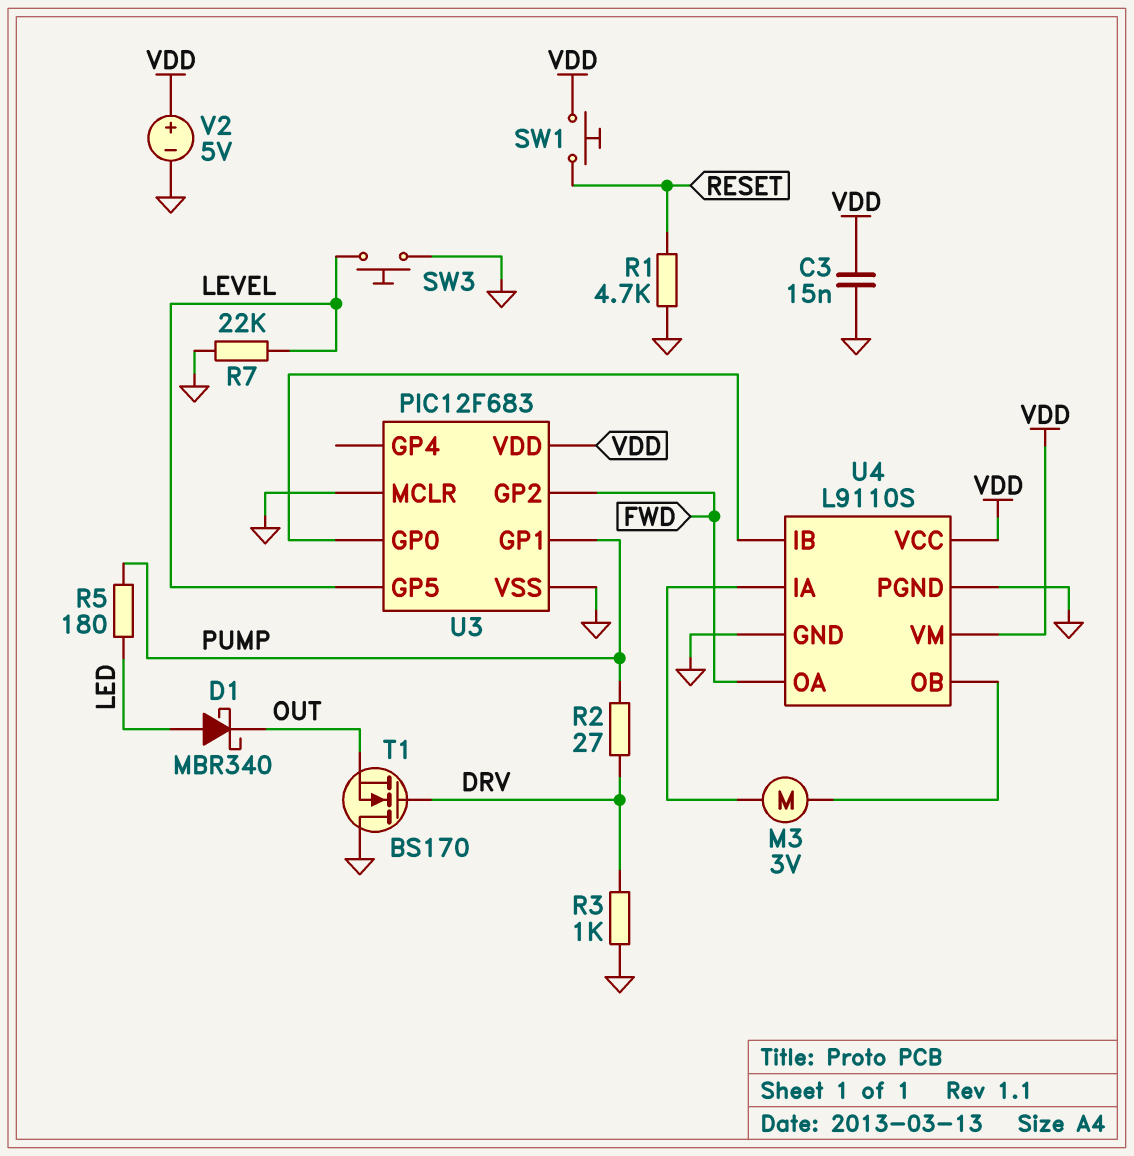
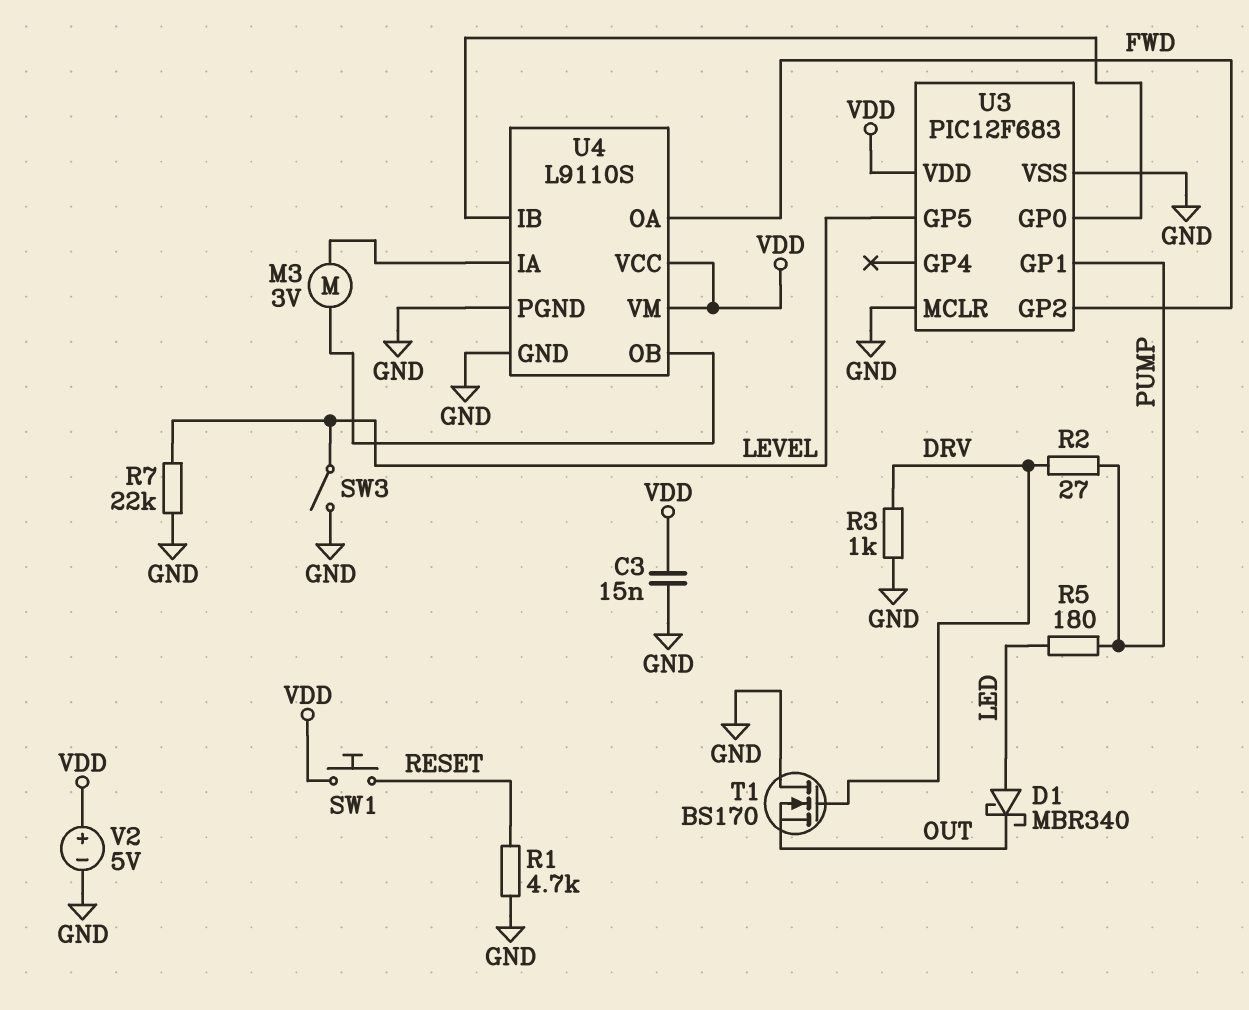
SW3: button (GND, LEVEL) -> switch (GND, LEVEL)

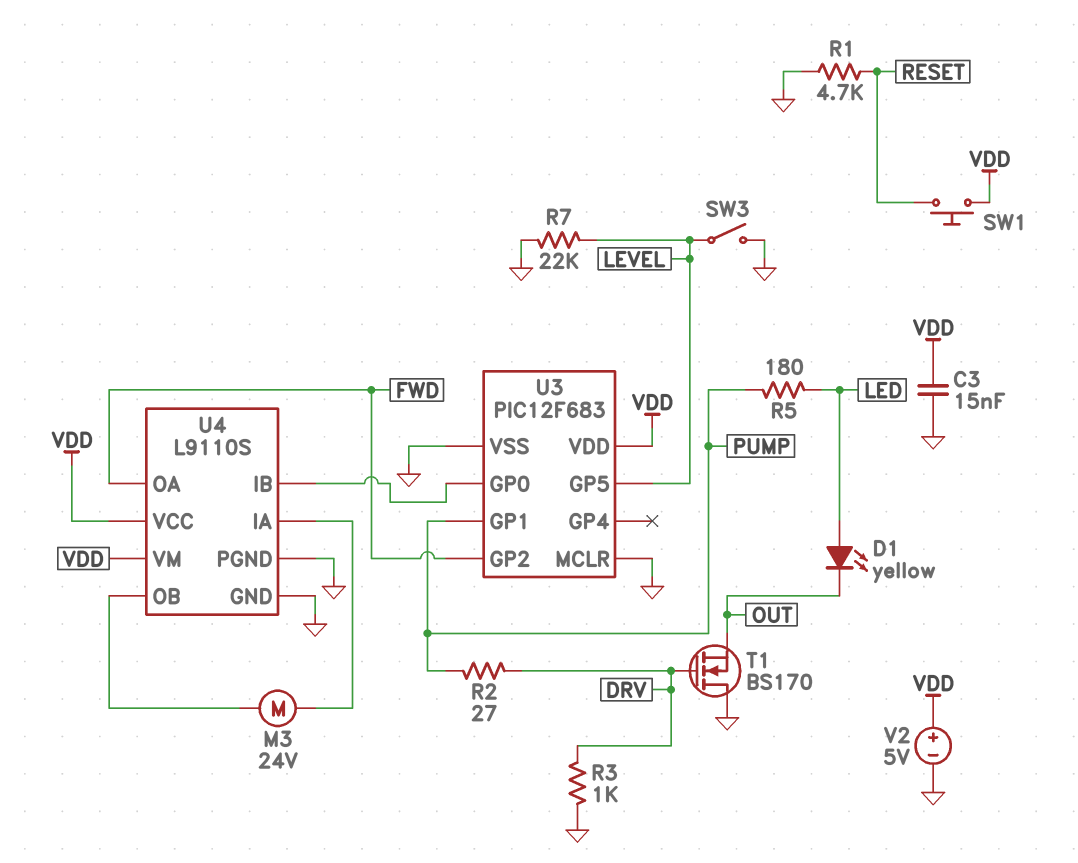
D1: schottky MBR340 (A LED, K OUT) -> LED yellow (A LED, K OUT)
M3: motor 3V (U4/IA, U4/OB) -> motor 24V (U4/IA, U4/OB)

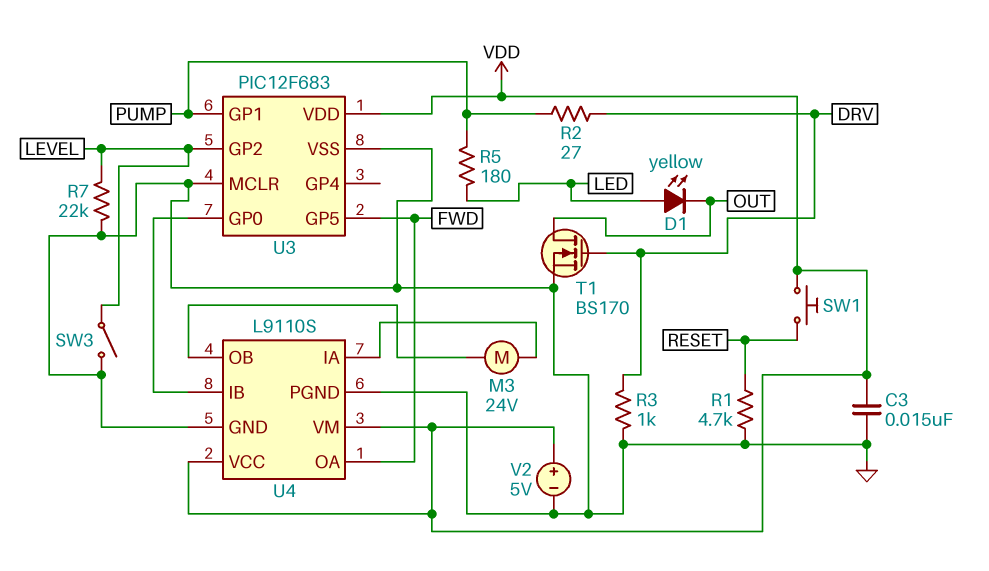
T1: NMOS BS170 (G DRV, D GND, S OUT) -> NMOS BS170 (G DRV, D OUT, S GND)
U3 pin GP2: FWD -> LEVEL
U3 pin GP5: LEVEL -> FWD

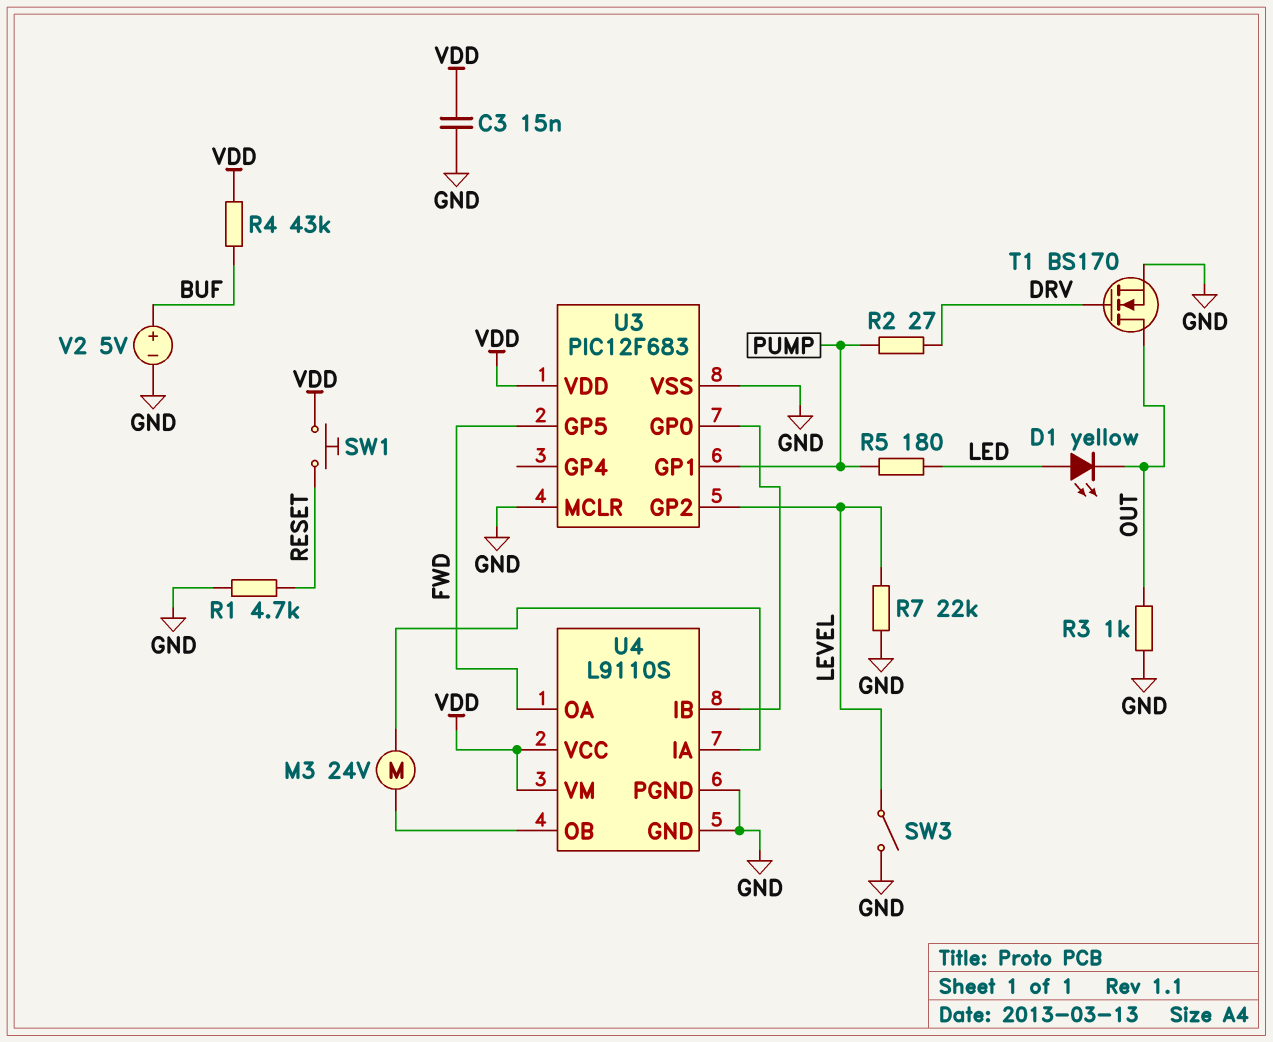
R3: 1k (DRV, GND) -> 1k (GND, OUT)
R4: none -> 43k (BUF, VDD)
V2: 5V (plus VDD, minus GND) -> 5V (plus BUF, minus GND)

